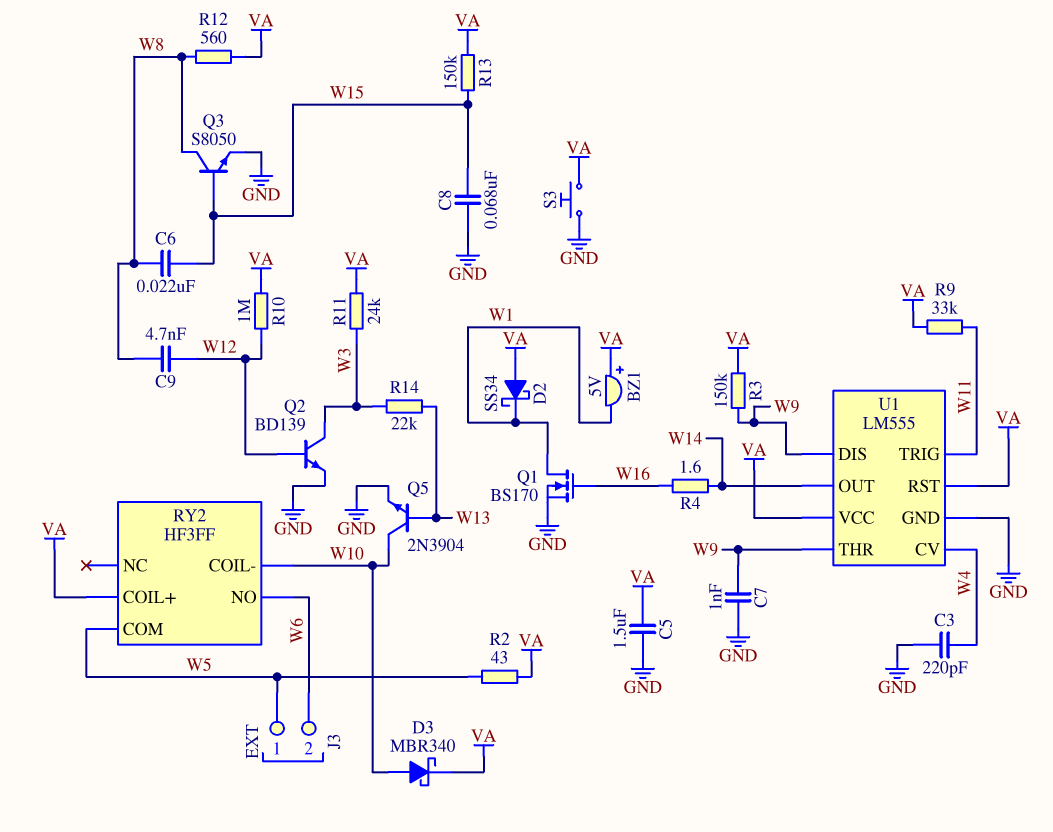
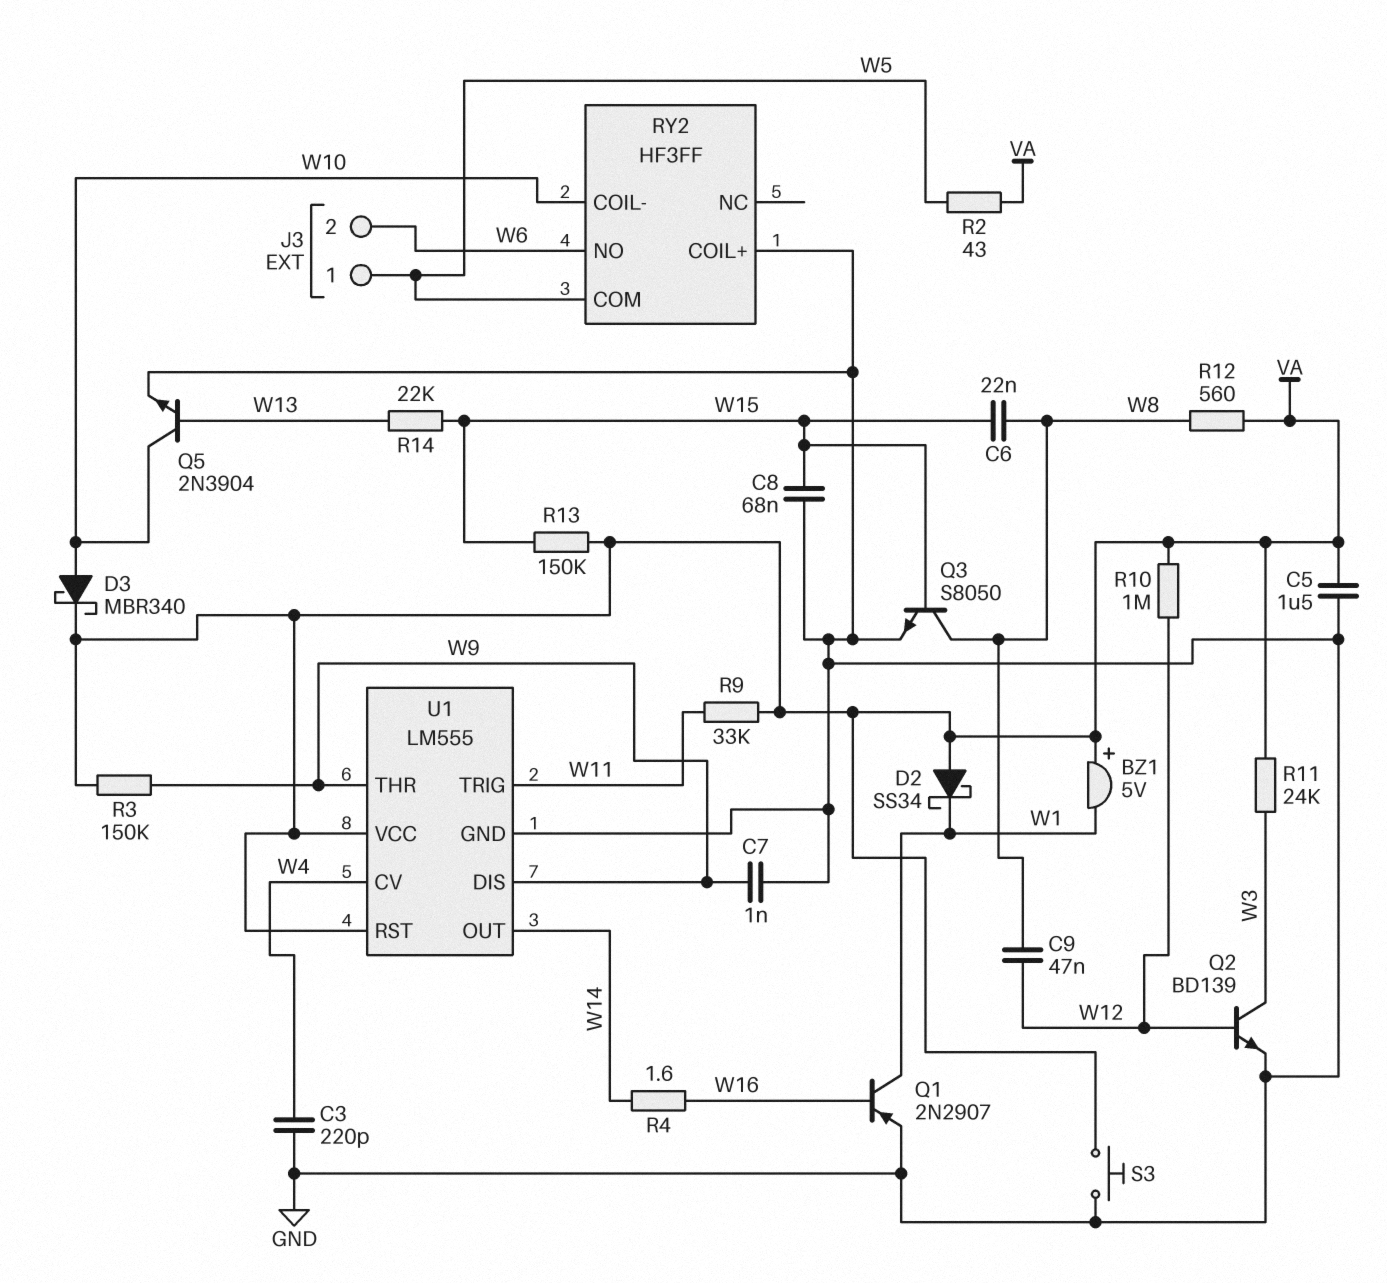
C9: 4.7nF (W8, W12) -> 47nF (W8, W12)
Q1: NMOS BS170 (G W16, D W1, S GND) -> PNP 2N2907 (B W16, C W1, E GND)
R14: 22k (W3, W13) -> 22k (W13, W15)
RY2 pin COIL+: VA -> GND

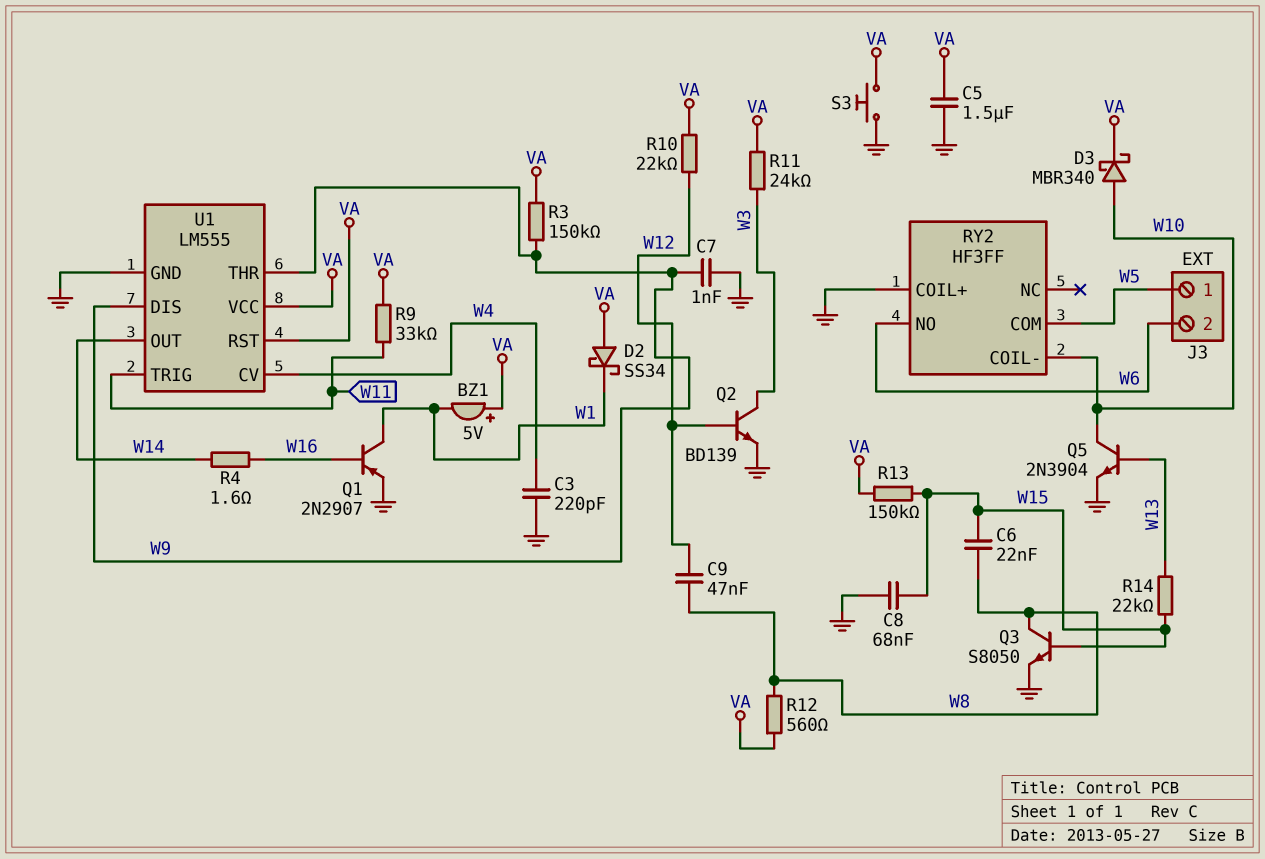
R2: 43 (VA, W5) -> none
R10: 1M (VA, W12) -> 22k (VA, W12)

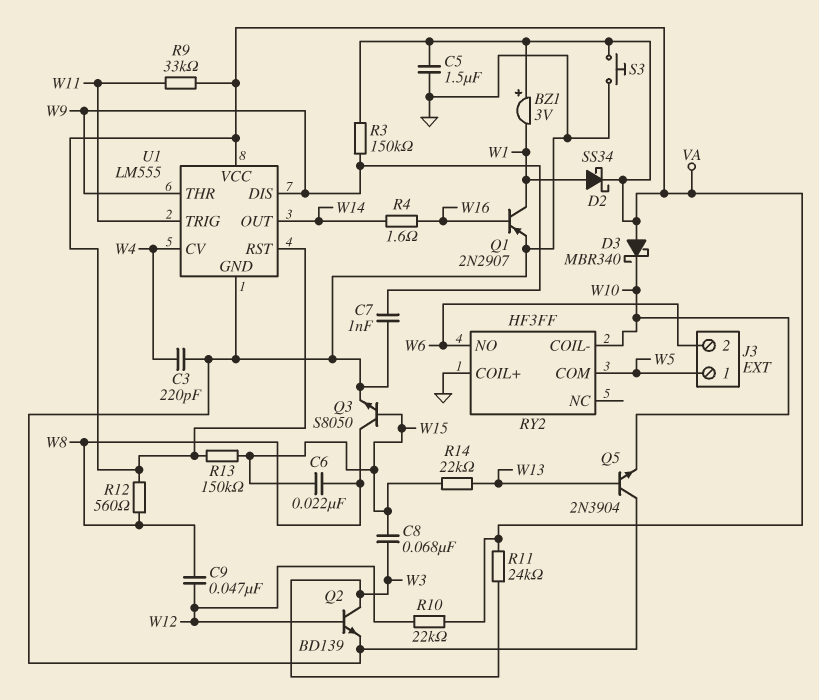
BZ1: buzzer 5V (plus VA, minus W1) -> buzzer 3V (plus VA, minus W1)
C8: 68nF (GND, W15) -> 68nF (W3, W15)
D2: schottky SS34 (A VA, K W1) -> schottky SS34 (A W1, K VA)
D3: schottky MBR340 (A W10, K VA) -> schottky MBR340 (A VA, K W10)
Q5: NPN 2N3904 (B W13, C W10, E GND) -> NPN 2N3904 (B W13, C GND, E W10)

